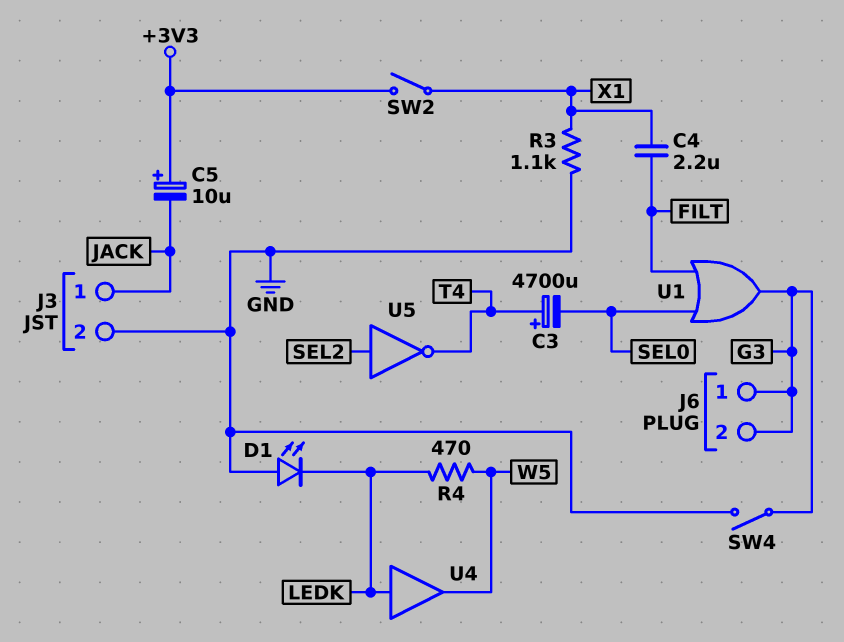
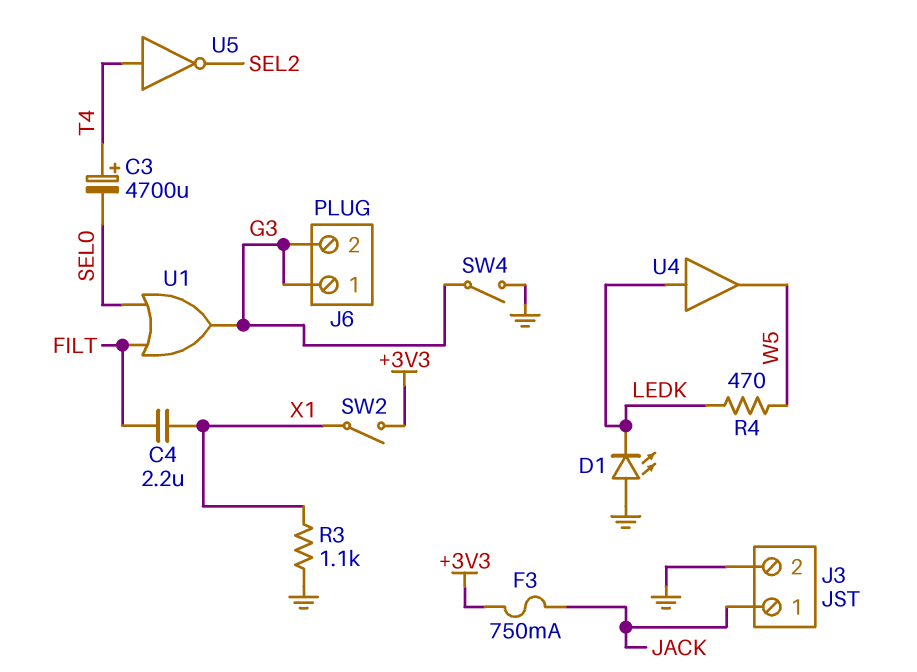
C5: 10uF (plus +3V3, minus JACK) -> none
F3: none -> 750mA (+3V3, JACK)
U5: NOT (in SEL2, out T4) -> NOT (in T4, out SEL2)

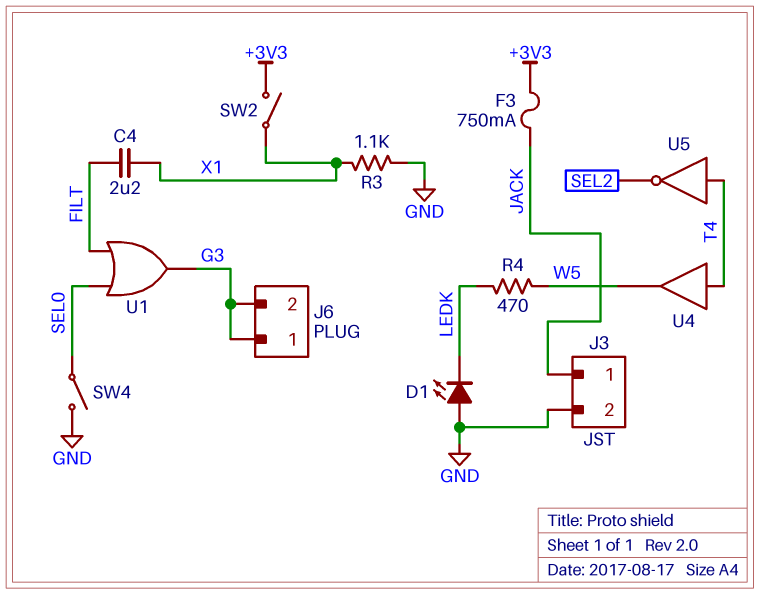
C3: 4700uF (plus T4, minus SEL0) -> none
SW4: switch (G3, GND) -> switch (GND, SEL0)
U4: buffer (in LEDK, out W5) -> buffer (in T4, out W5)

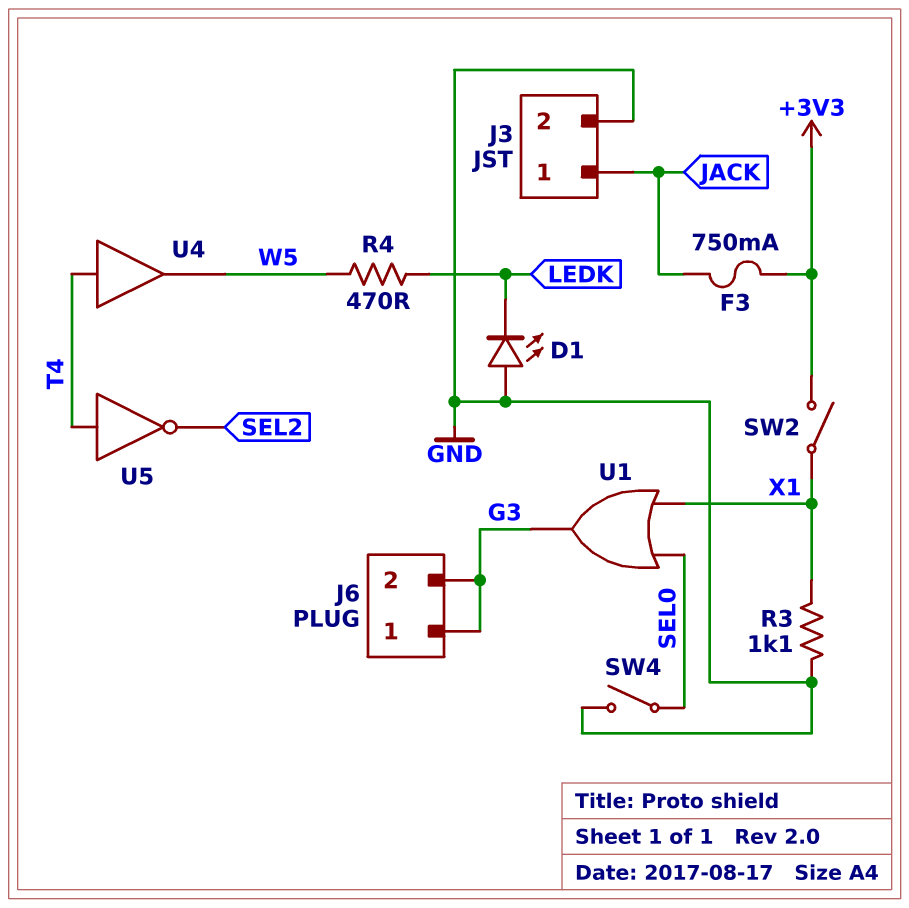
C4: 2.2uF (FILT, X1) -> none
U1: OR (in FILT, in SEL0, out G3) -> OR (in SEL0, in X1, out G3)

